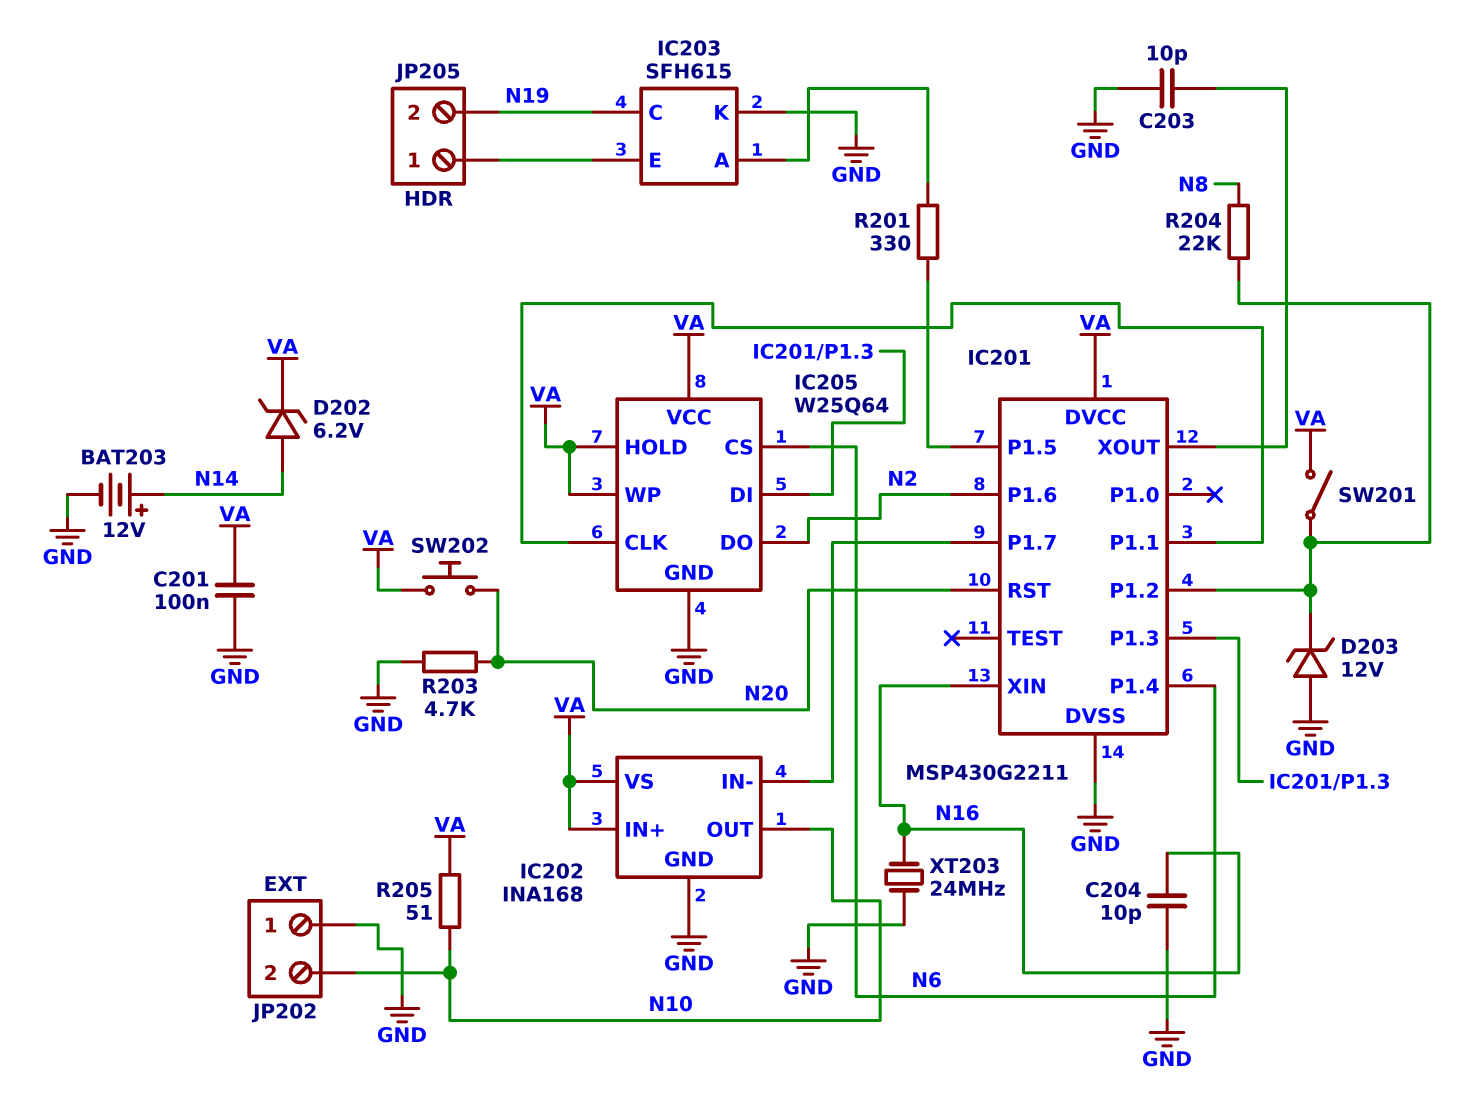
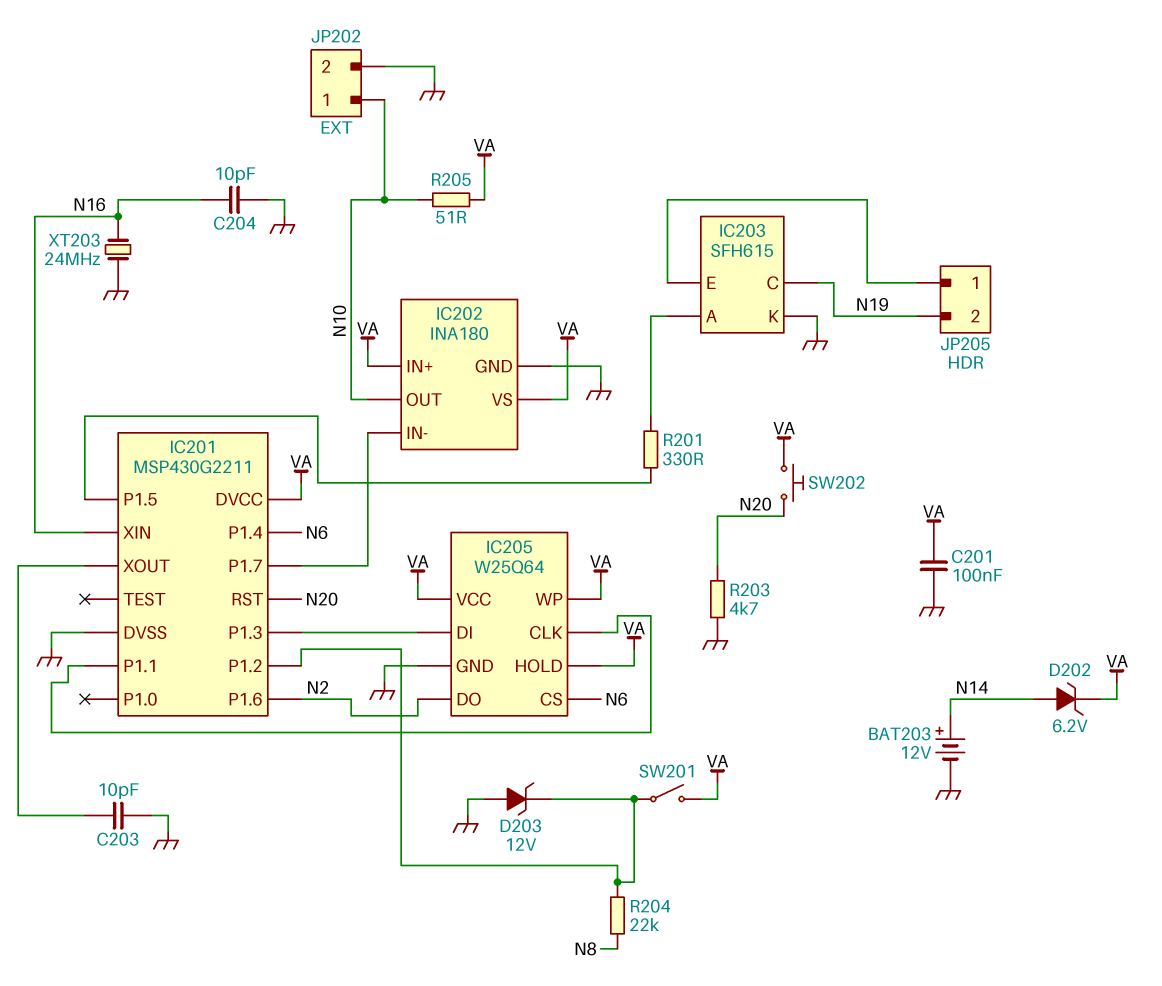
IC202: INA168 -> INA180
JP202 pin 1: GND -> N10
JP202 pin 2: N10 -> GND

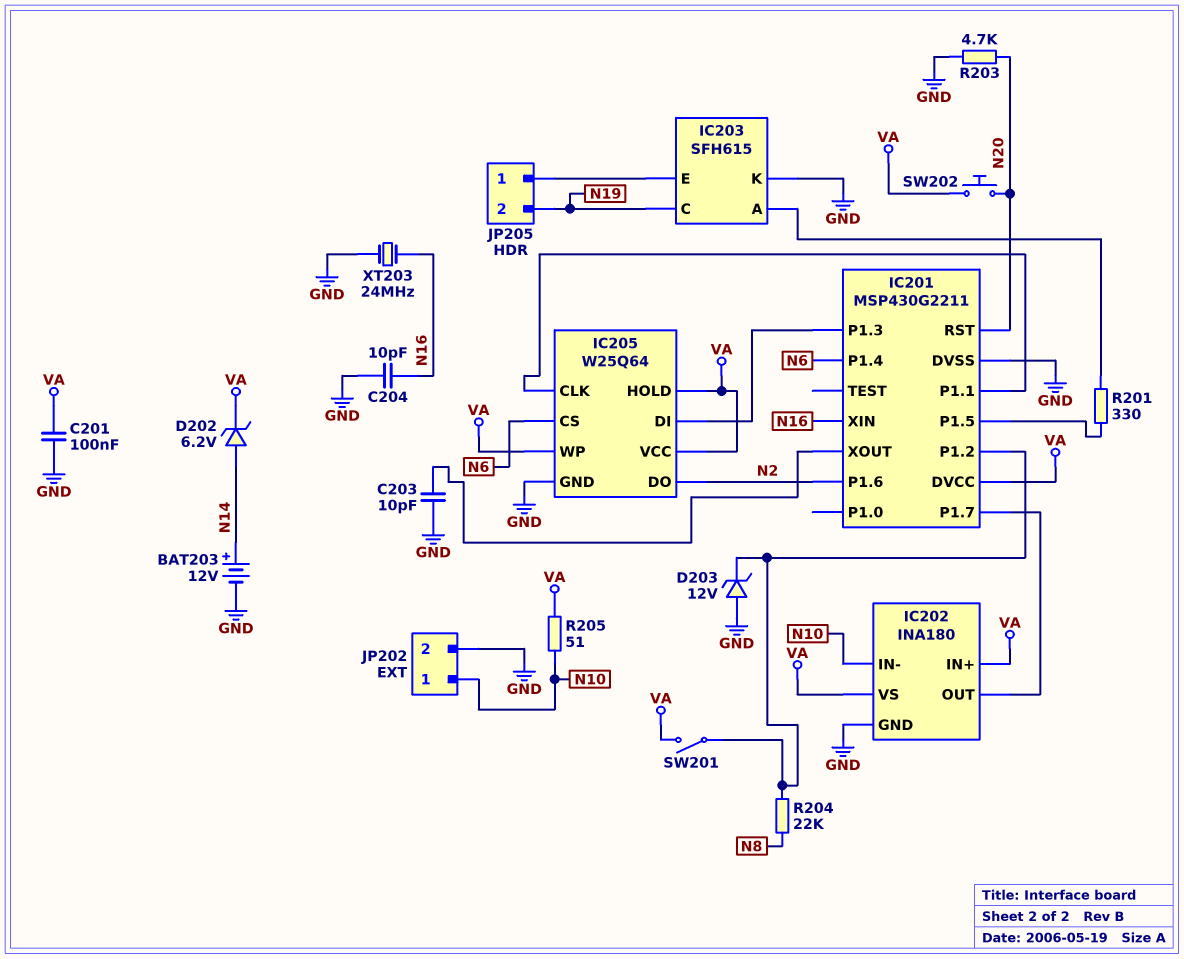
IC202 pin IN-: IC201/P1.7 -> N10
IC202 pin OUT: N10 -> IC201/P1.7

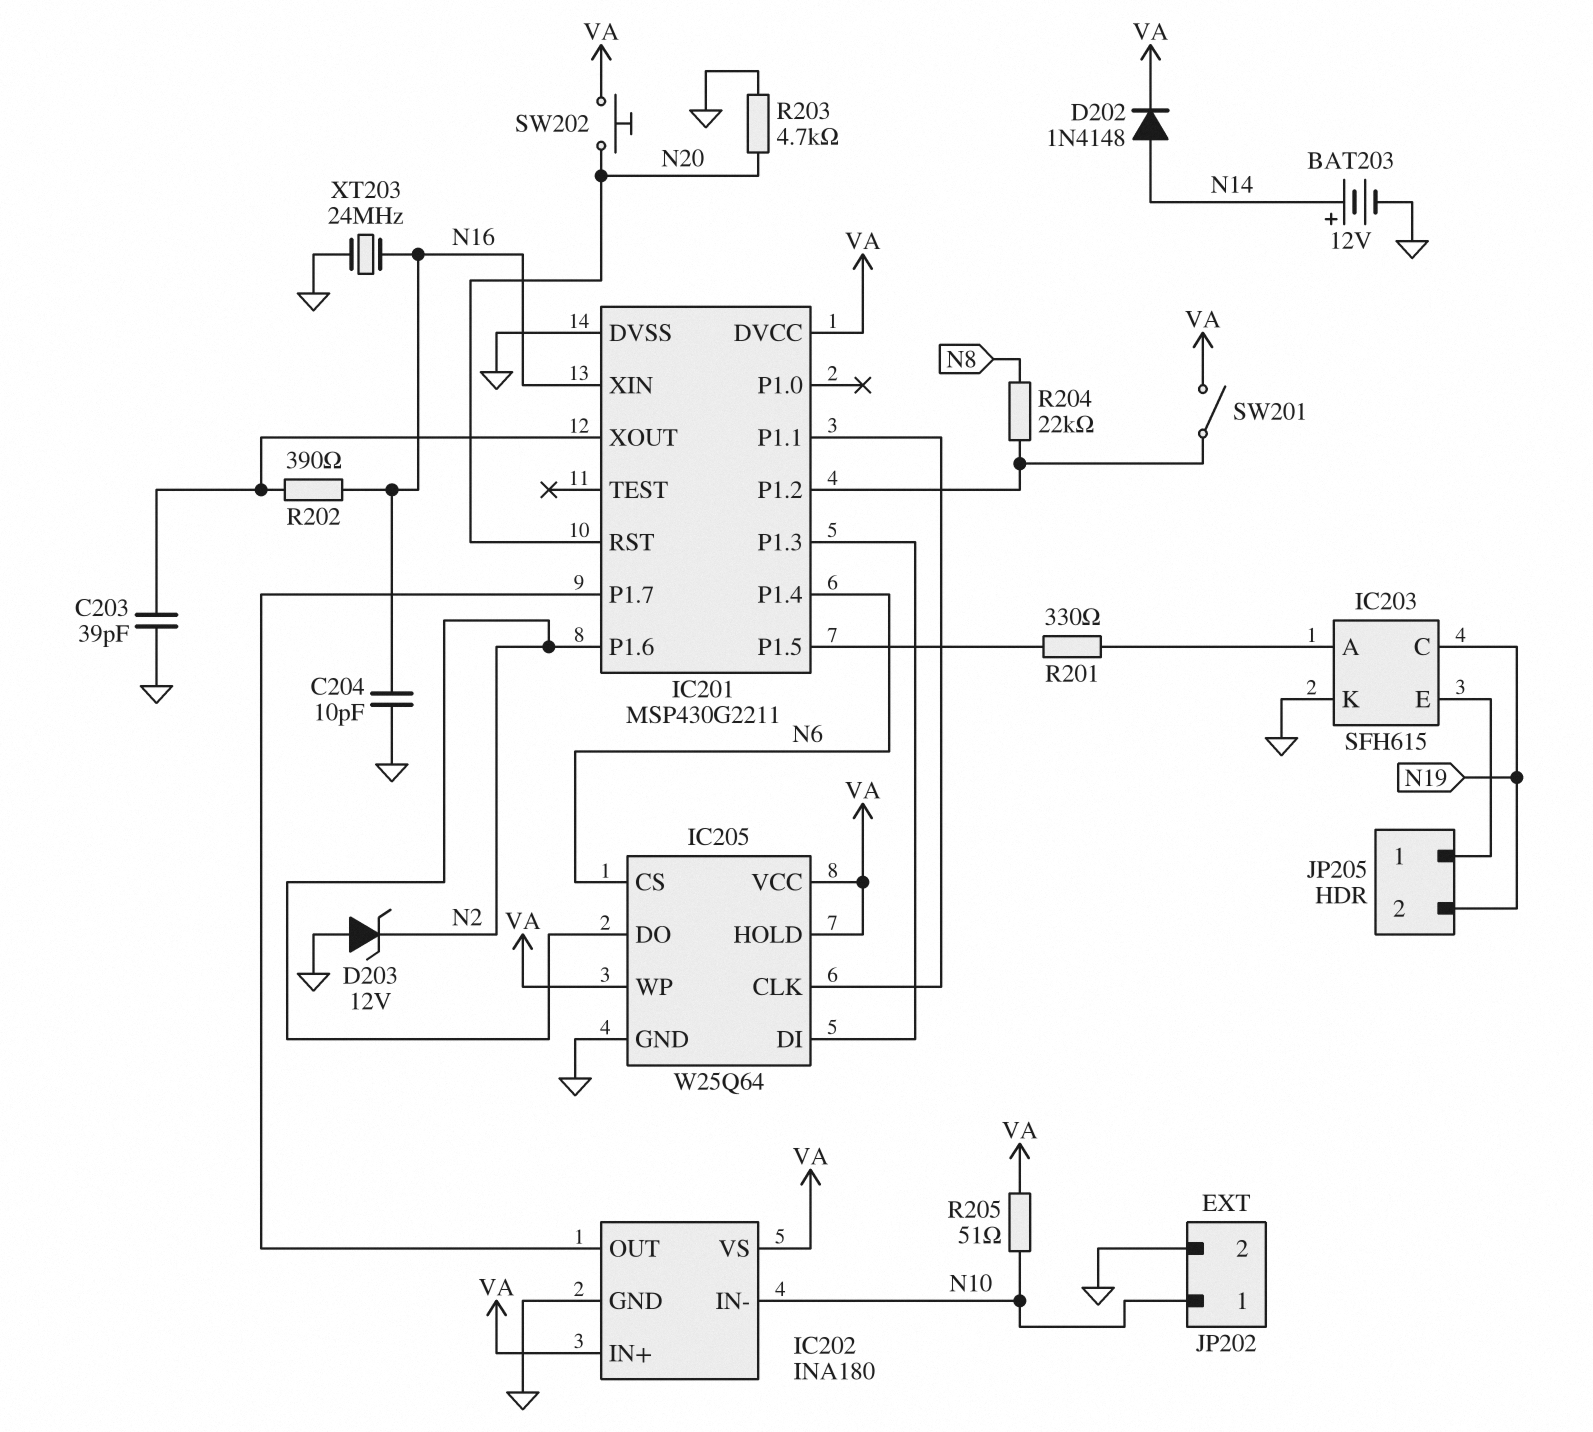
C201: 100nF (GND, VA) -> none
C203: 10pF (GND, IC201/XOUT) -> 39pF (GND, IC201/XOUT)
D202: zener 6.2V (A N14, K VA) -> diode 1N4148 (A N14, K VA)
D203: zener 12V (A GND, K IC201/P1.2) -> zener 12V (A GND, K N2)
R202: none -> 390 (IC201/XOUT, N16)

